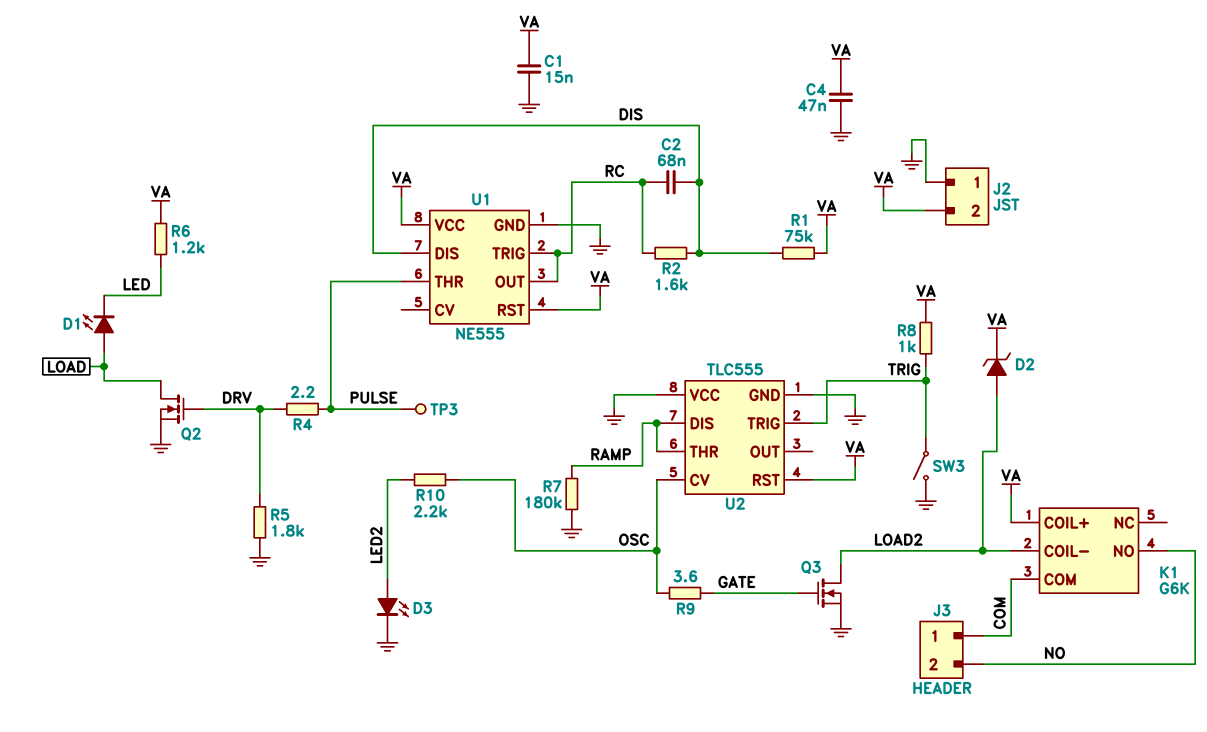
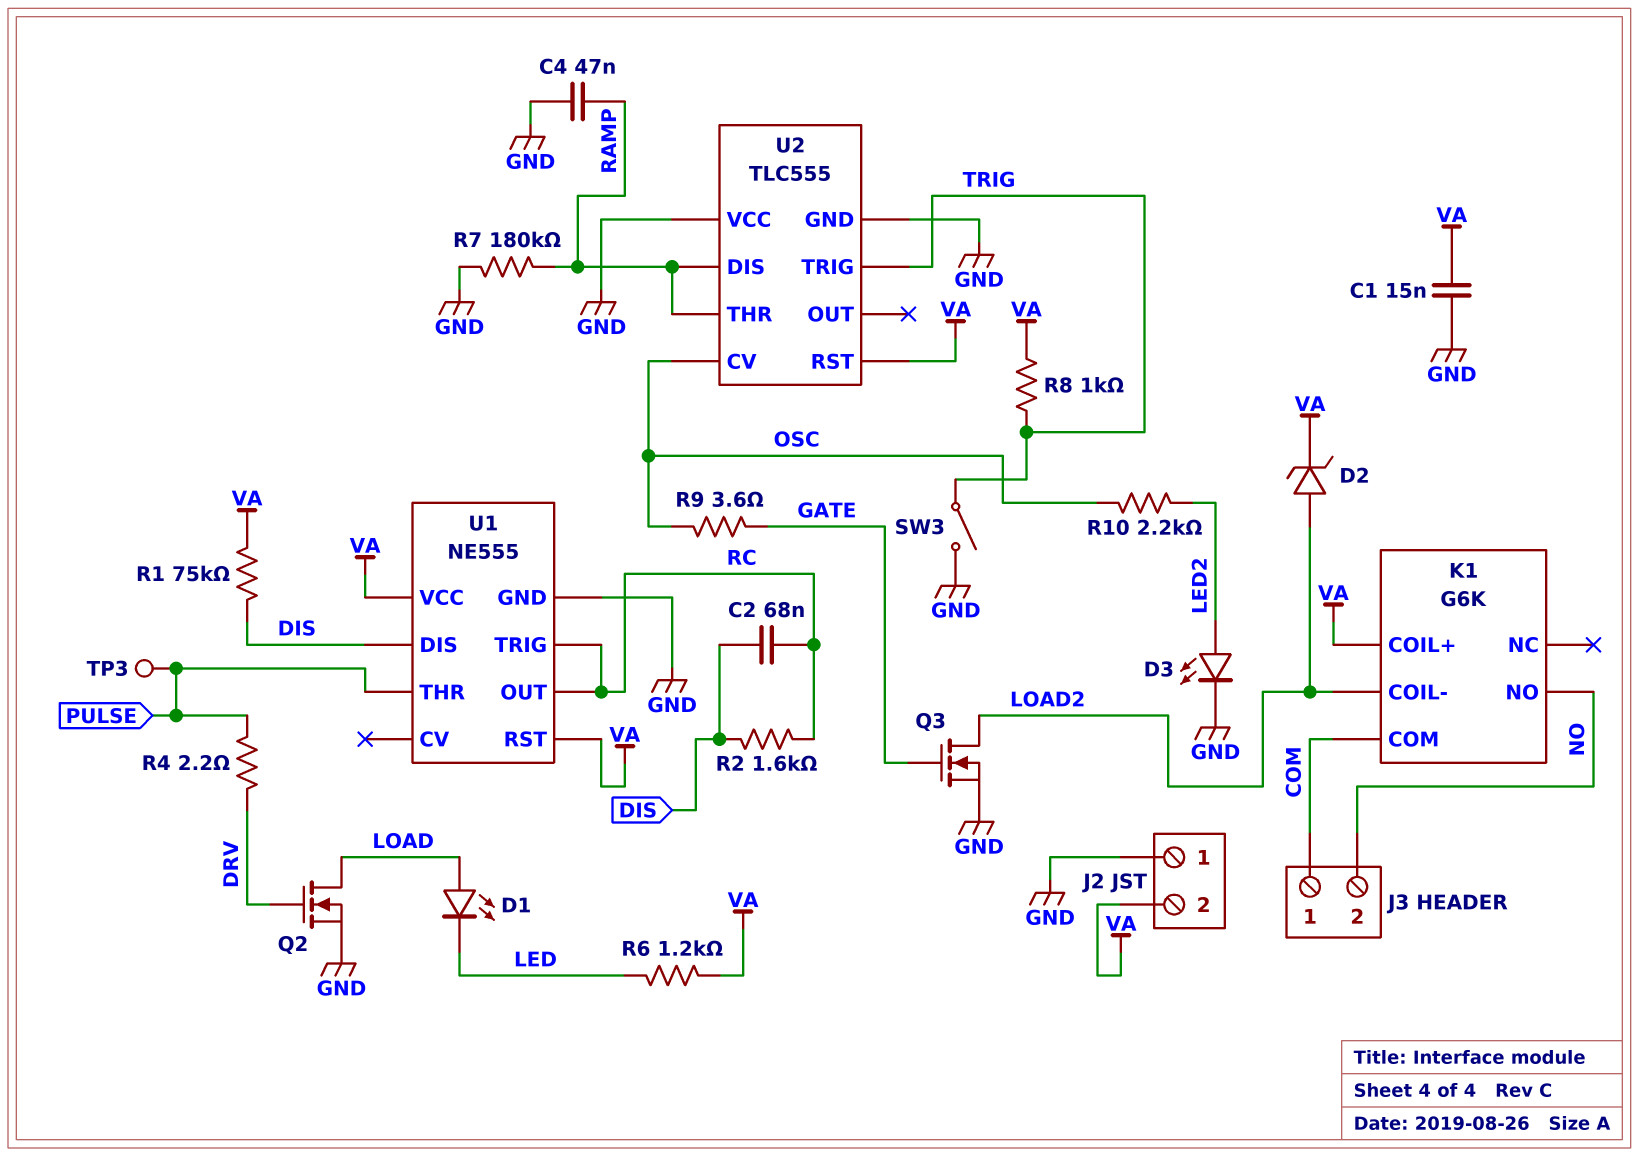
C4: 47nF (GND, VA) -> 47nF (GND, RAMP)
R5: 1.8k (DRV, GND) -> none

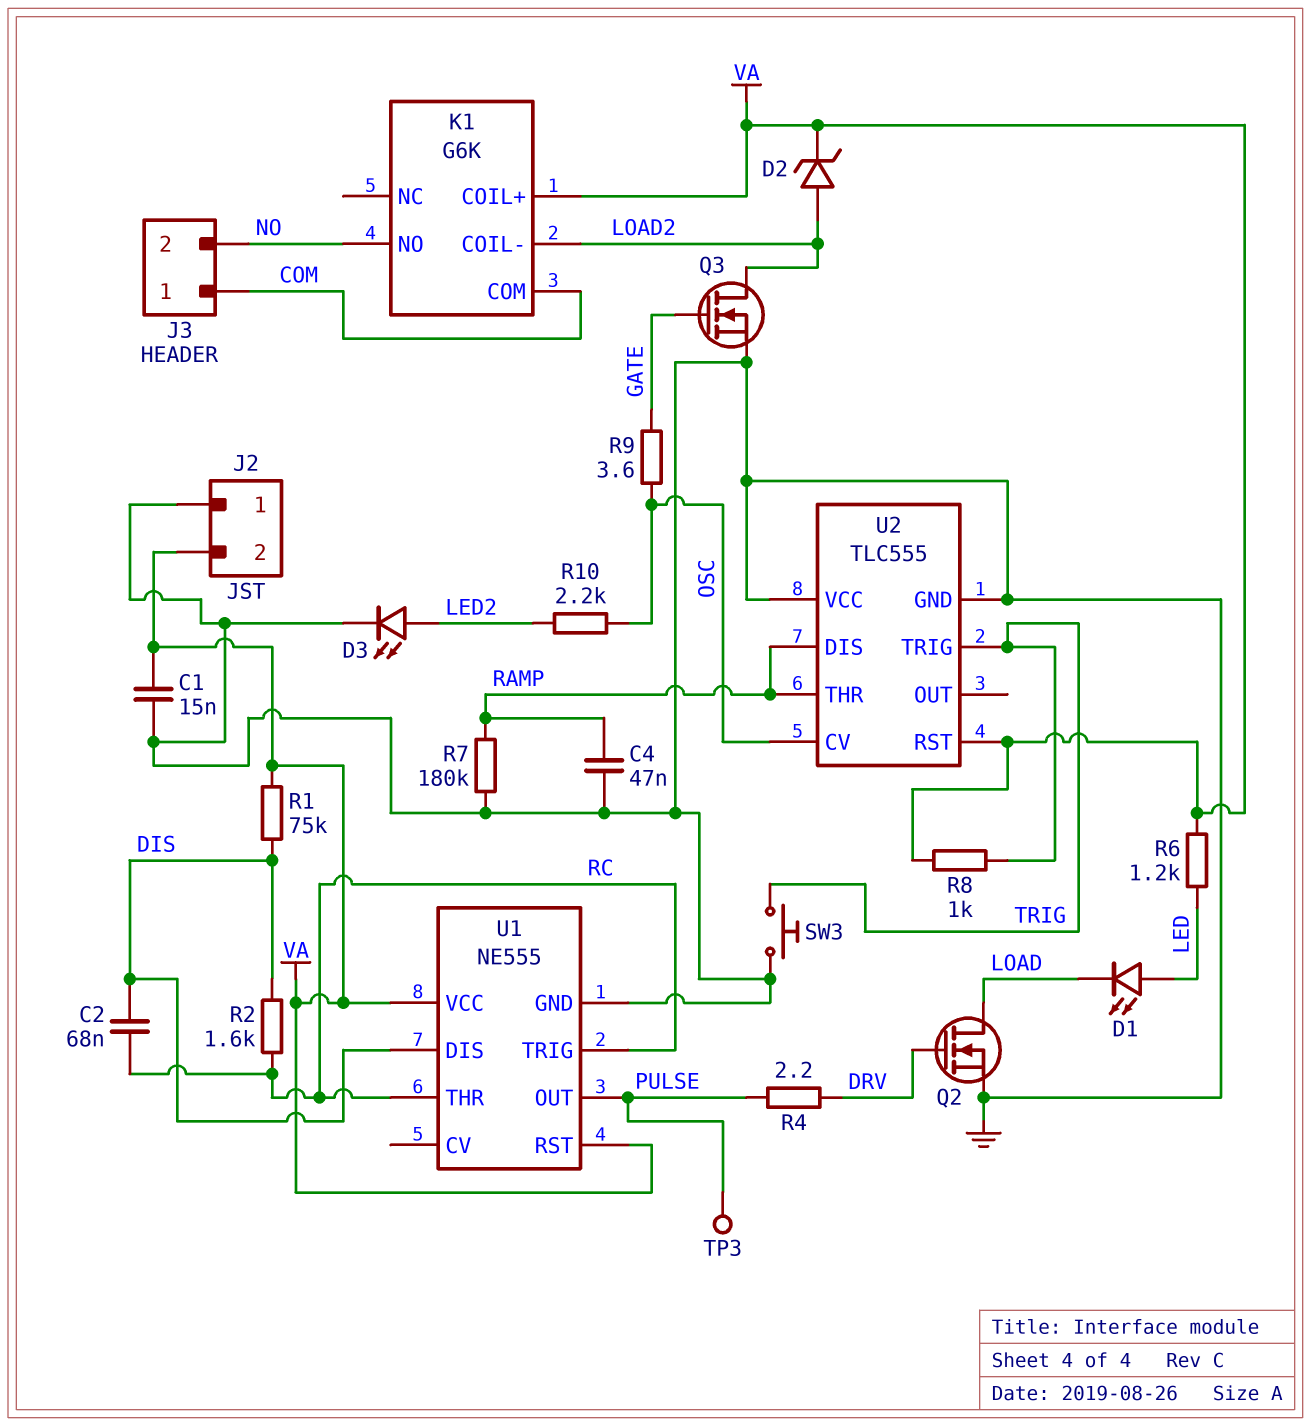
D1: LED (A LOAD, K LED) -> LED (A LED, K LOAD)
SW3: switch (GND, TRIG) -> button (GND, TRIG)
U1 pin OUT: RC -> PULSE
U1 pin THR: PULSE -> RC

